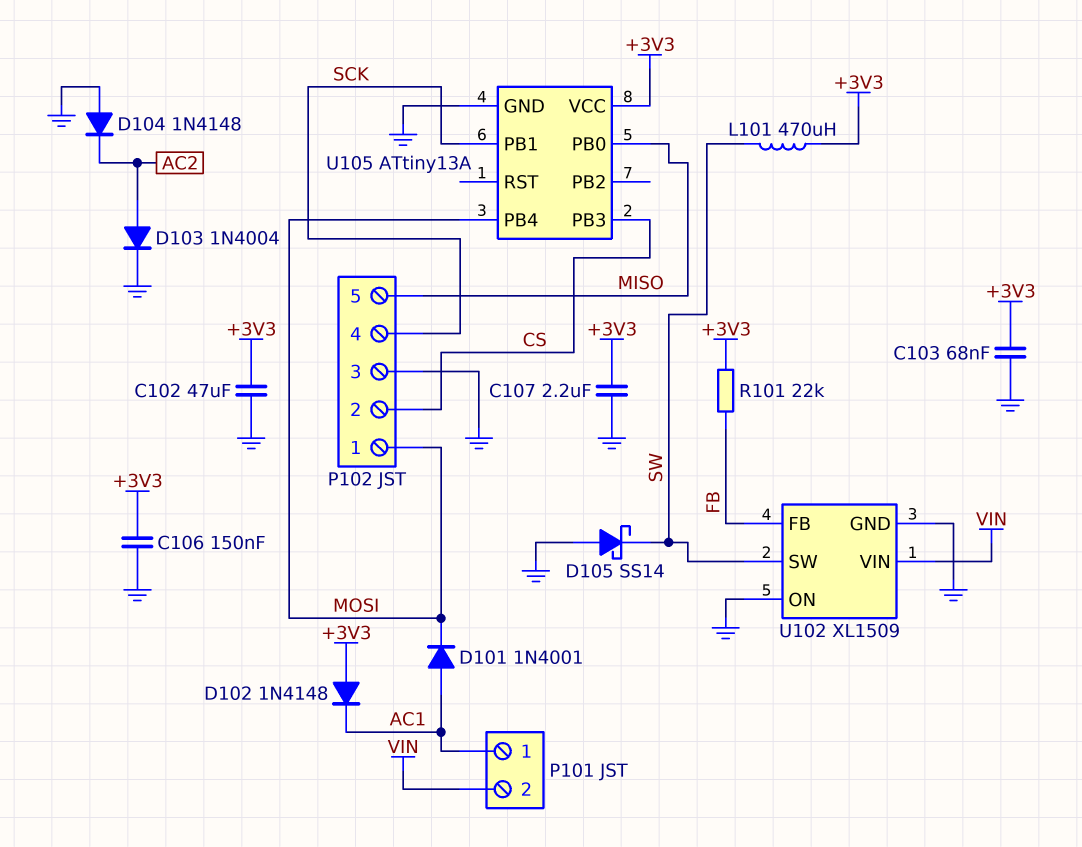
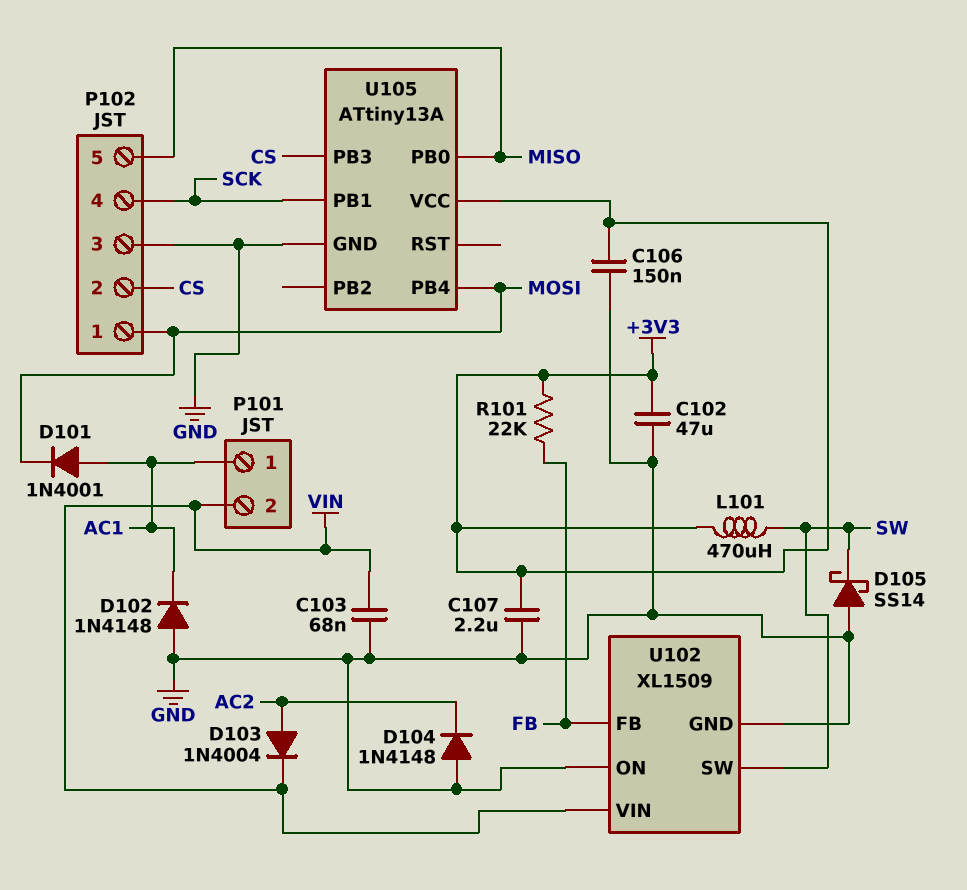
C103: 68nF (+3V3, GND) -> 68nF (GND, VIN)
D102: diode 1N4148 (A +3V3, K AC1) -> diode 1N4148 (A GND, K AC1)
D103: diode 1N4004 (A AC2, K GND) -> diode 1N4004 (A AC2, K VIN)

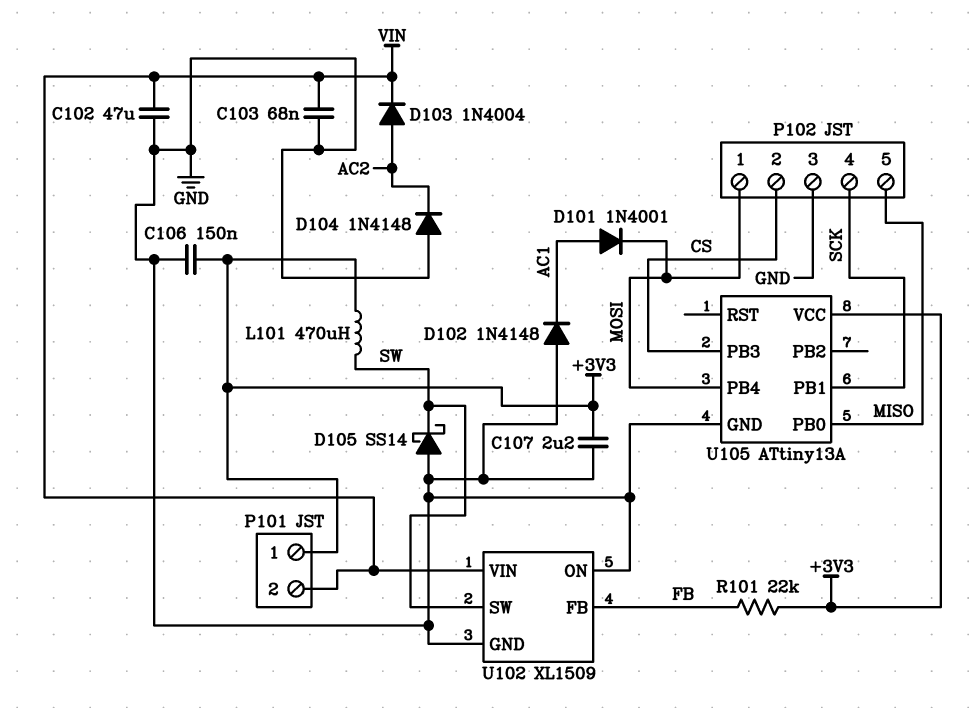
C102: 47uF (+3V3, GND) -> 47uF (GND, VIN)
P101 pin 1: AC1 -> +3V3

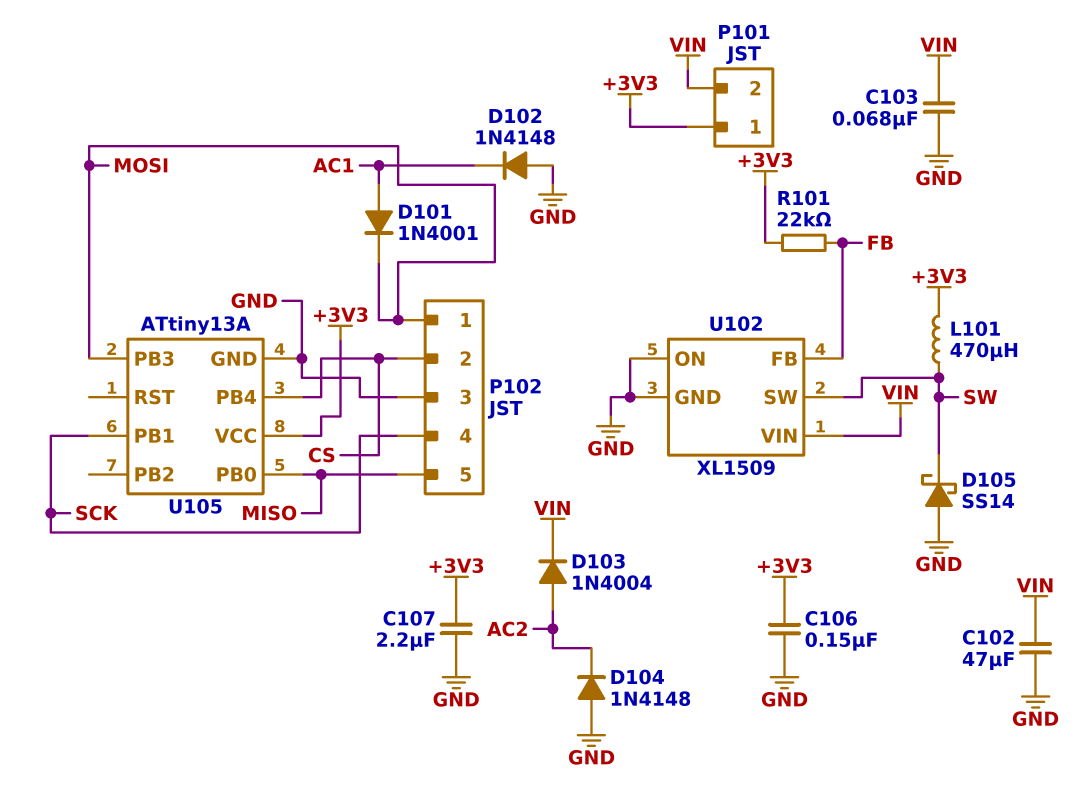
U105 pin PB3: CS -> MOSI
U105 pin PB4: MOSI -> CS

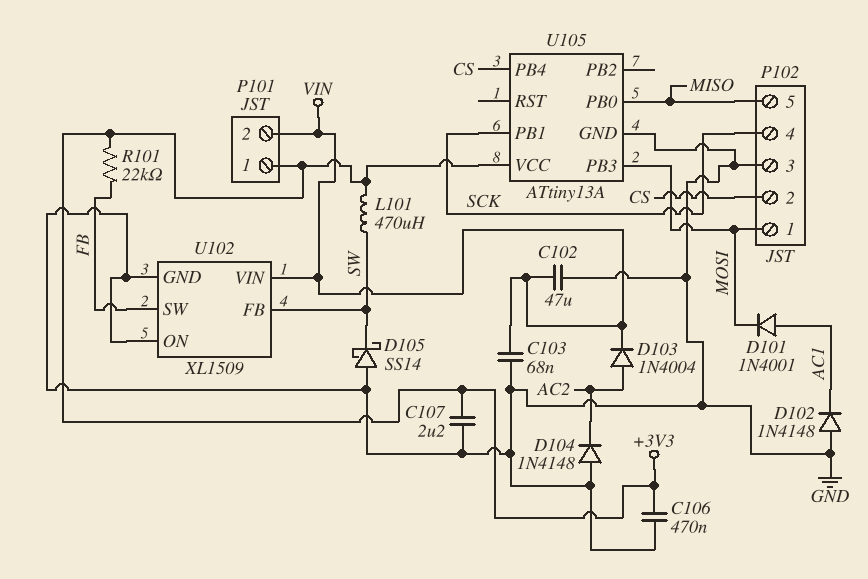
C106: 150nF (+3V3, GND) -> 470nF (+3V3, GND)
U102 pin FB: FB -> SW
U102 pin SW: SW -> FB

